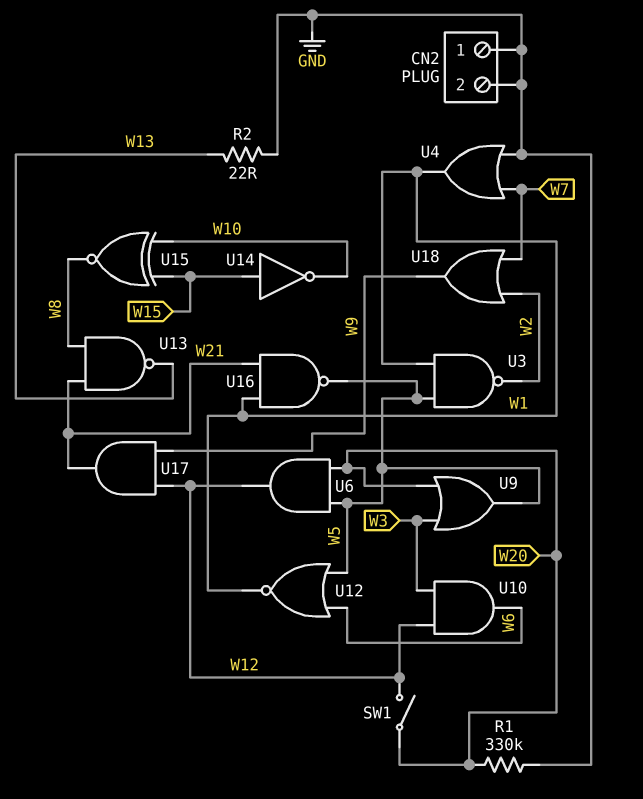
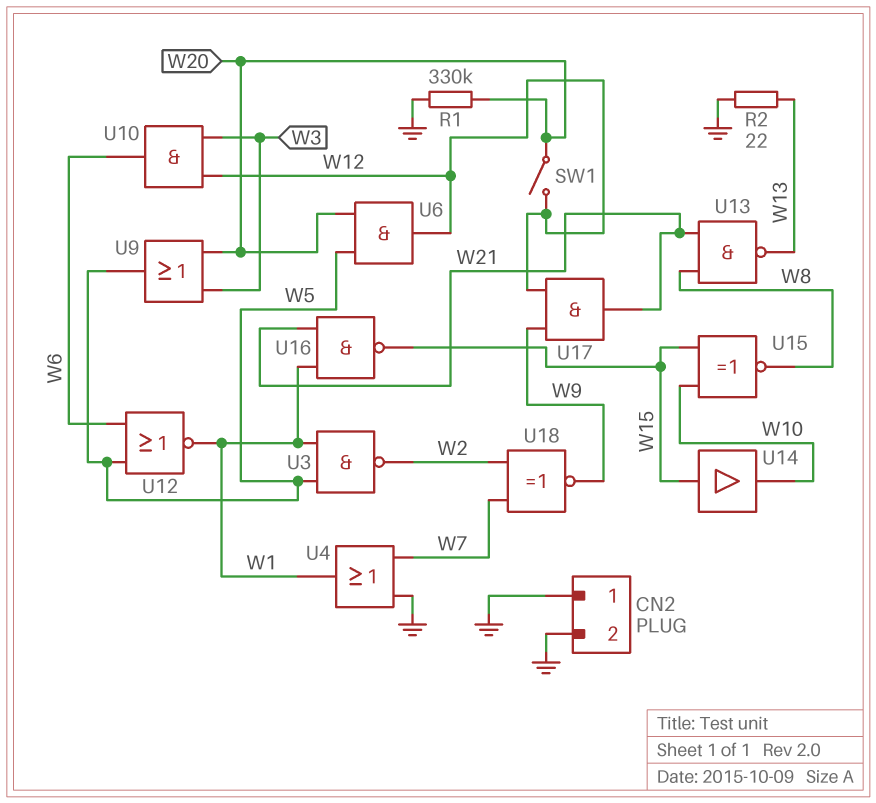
U14: NOT (in W15, out W10) -> buffer (in W15, out W10)
U16: NAND (in W1, in W21, out W5) -> NAND (in W1, in W21, out W15)
U18: OR (in W2, in W7, out W9) -> XNOR (in W2, in W7, out W9)

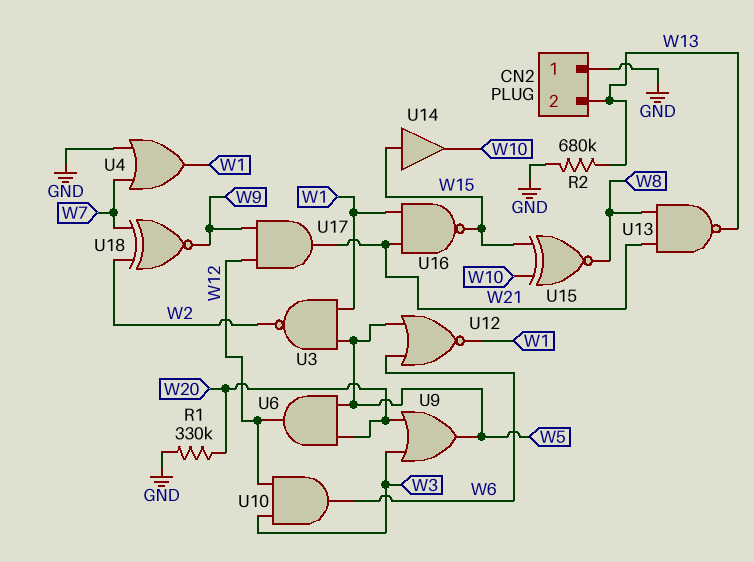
CN2 pin 2: GND -> W13
R2: 22 (GND, W13) -> 680k (GND, W13)
SW1: switch (W12, W20) -> none

